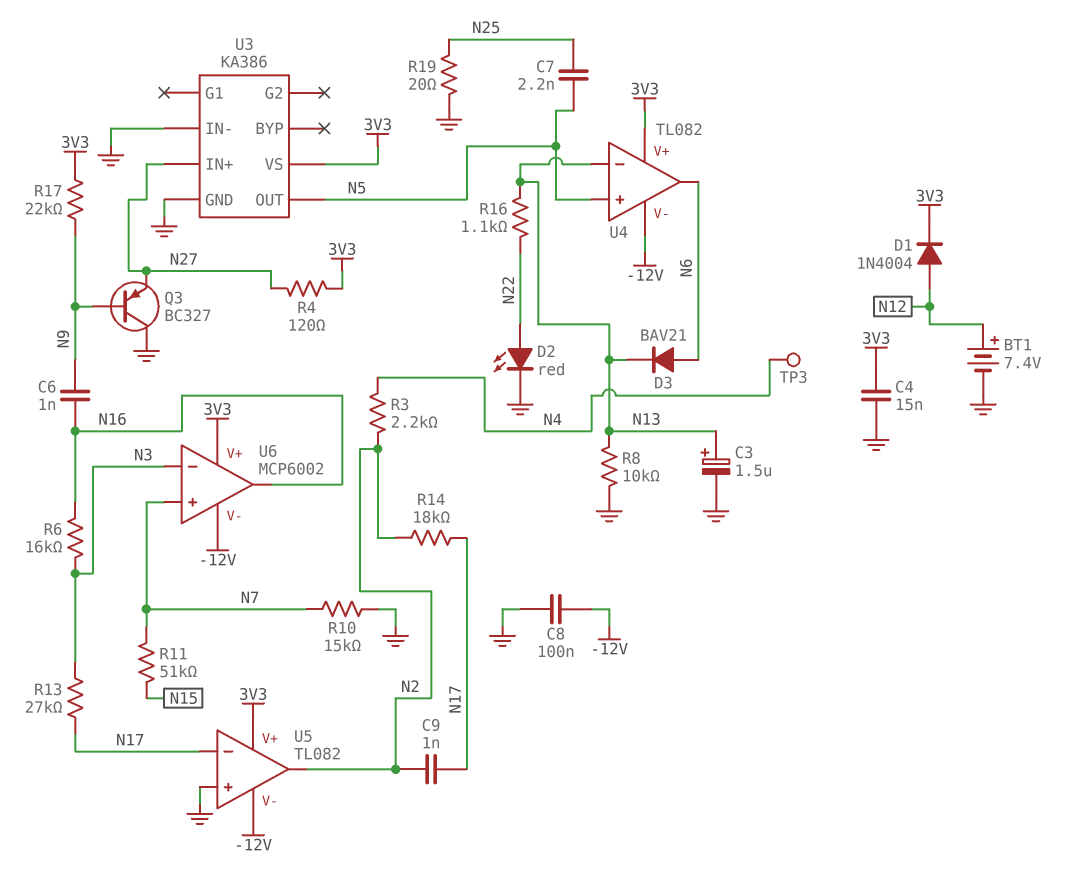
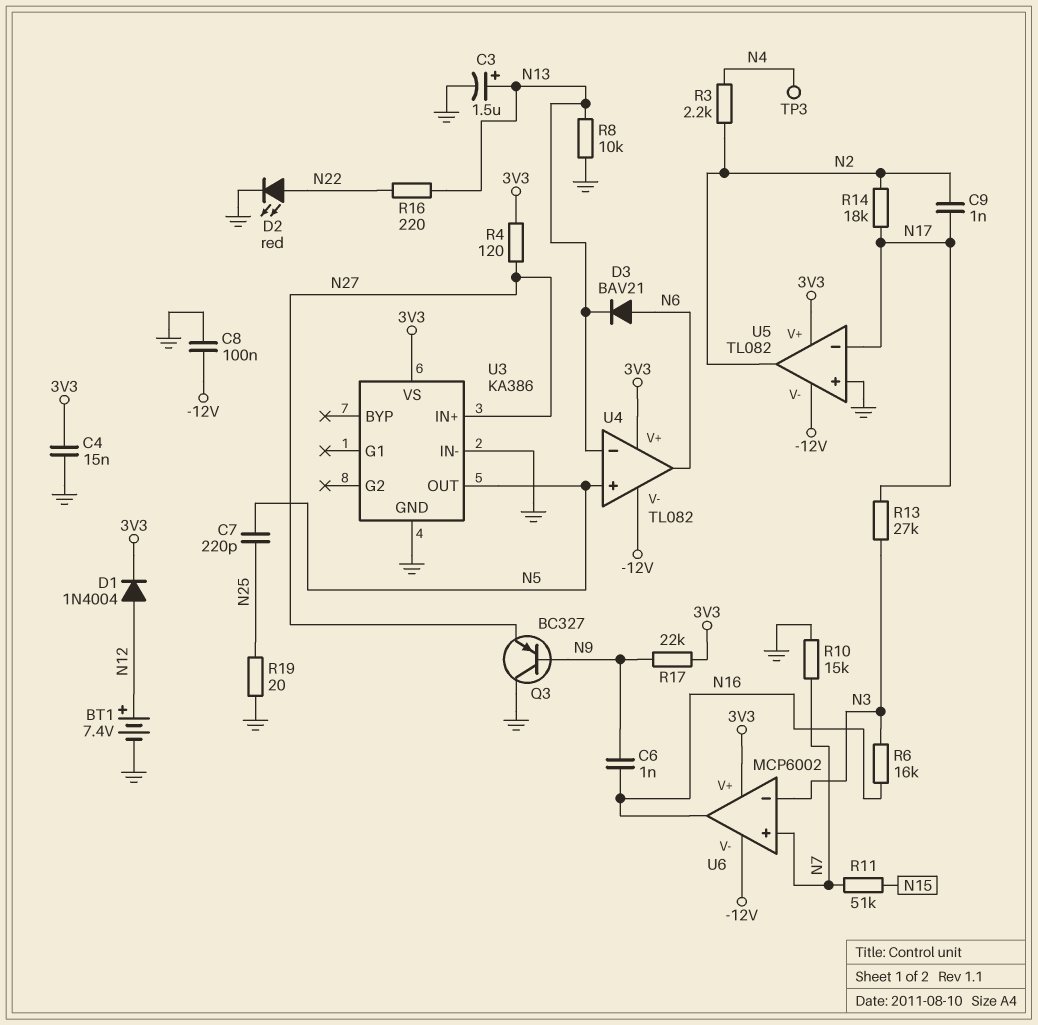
C7: 2.2nF (N5, N25) -> 220pF (N5, N25)
R16: 1.1k (N13, N22) -> 220 (N13, N22)

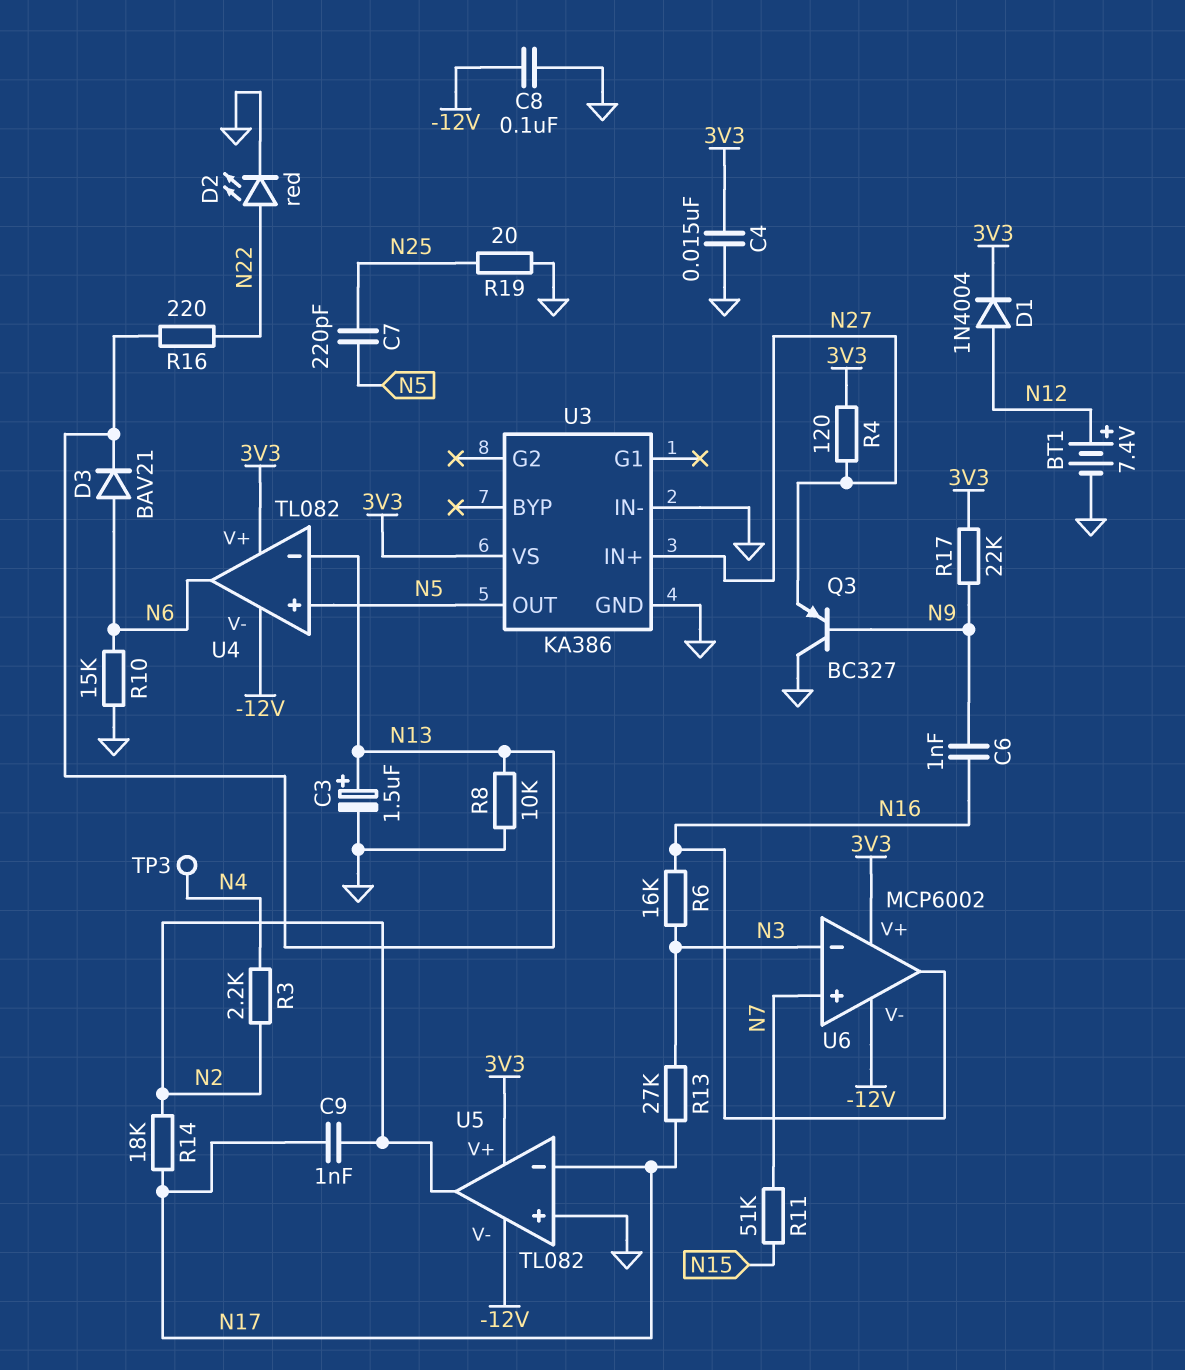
R10: 15k (GND, N7) -> 15k (GND, N6)

